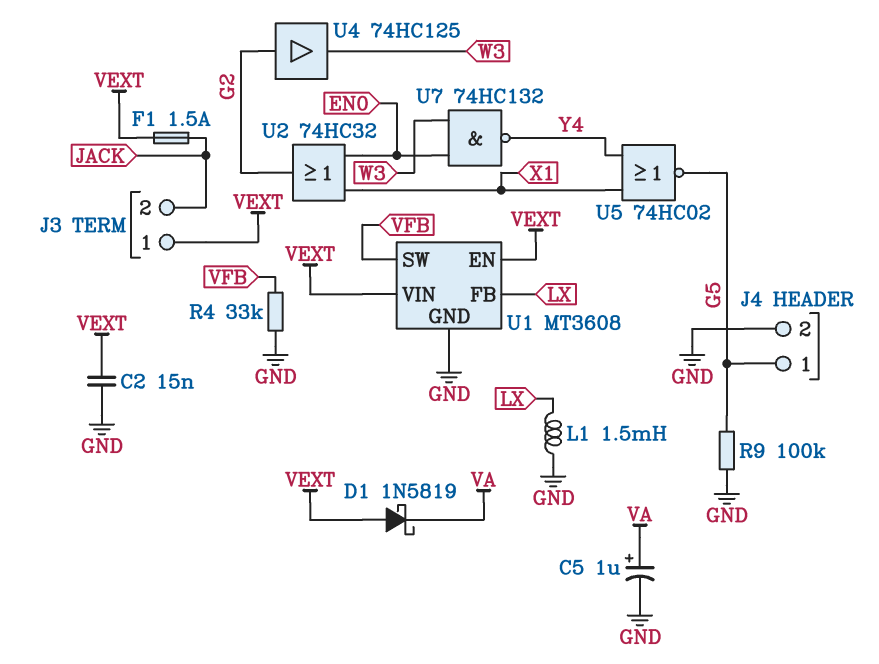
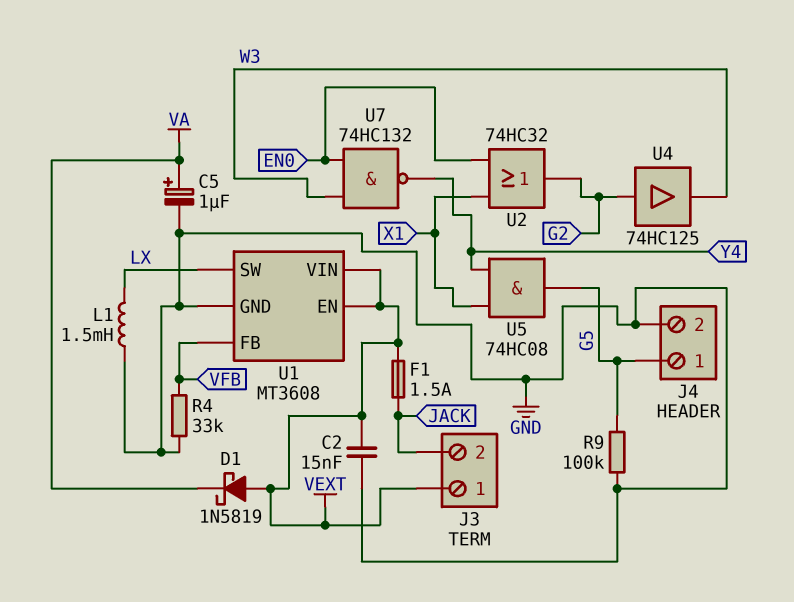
U1 pin FB: LX -> VFB
U1 pin SW: VFB -> LX
U5: NOR 74HC02 (in X1, in Y4, out G5) -> AND 74HC08 (in X1, in Y4, out G5)

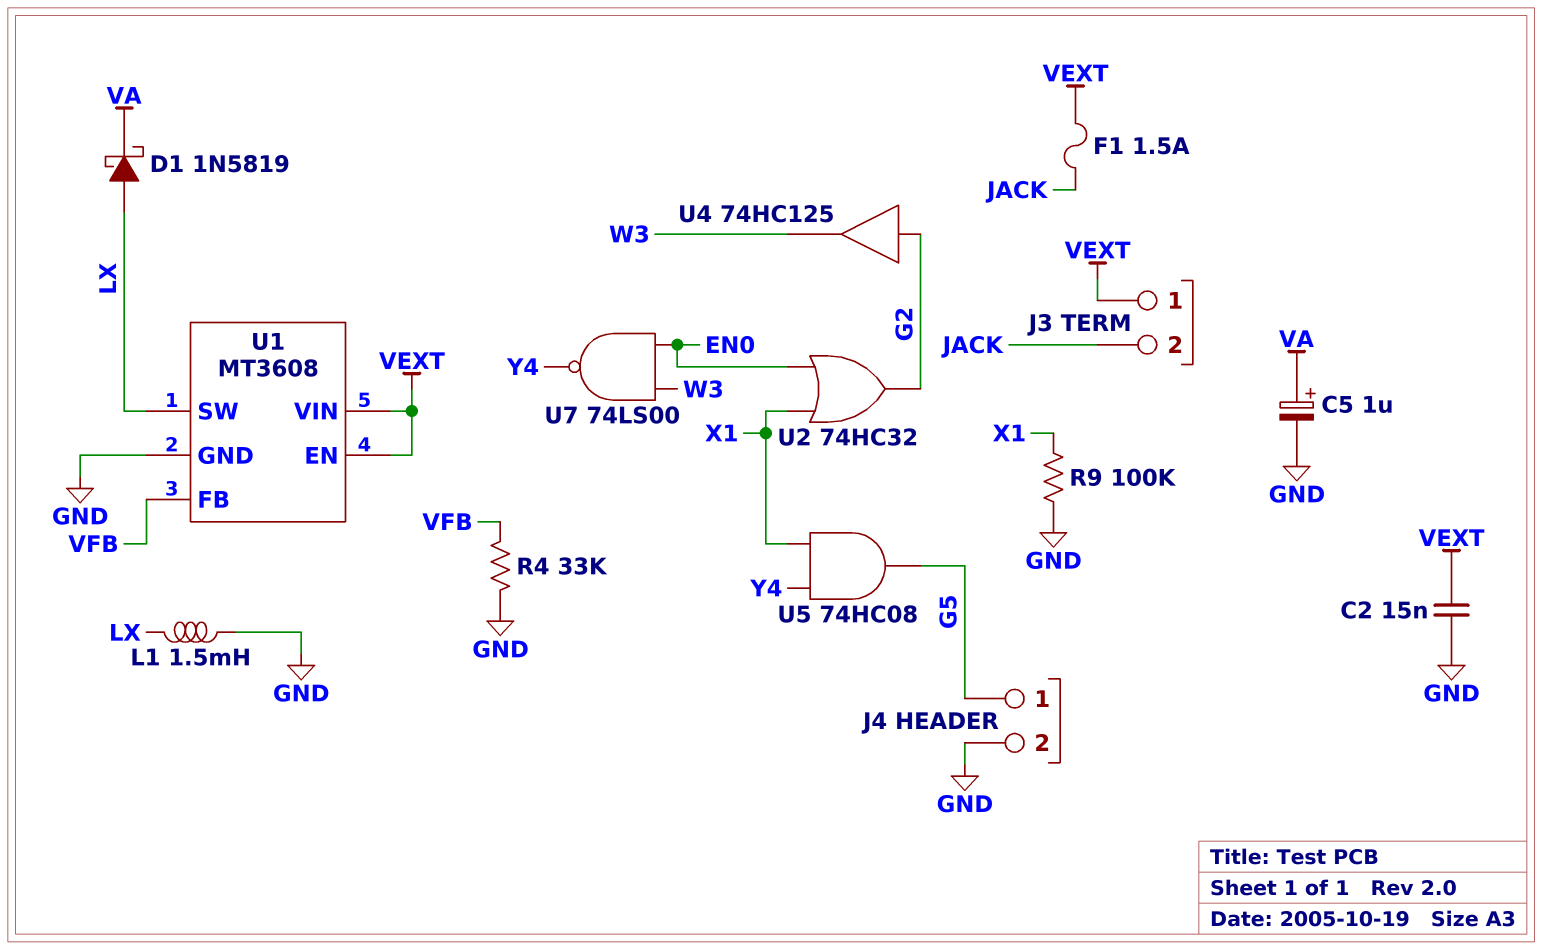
D1: schottky 1N5819 (A VEXT, K VA) -> schottky 1N5819 (A LX, K VA)
R9: 100k (G5, GND) -> 100k (GND, X1)
U7: NAND 74HC132 (in EN0, in W3, out Y4) -> NAND 74LS00 (in EN0, in W3, out Y4)

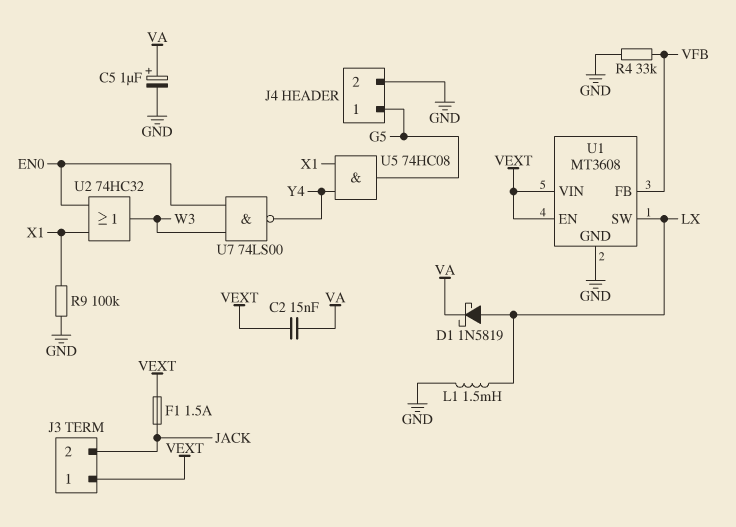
C2: 15nF (GND, VEXT) -> 15nF (VA, VEXT)
U2: OR 74HC32 (in EN0, in X1, out G2) -> OR 74HC32 (in EN0, in X1, out W3)
U4: buffer 74HC125 (in G2, out W3) -> none

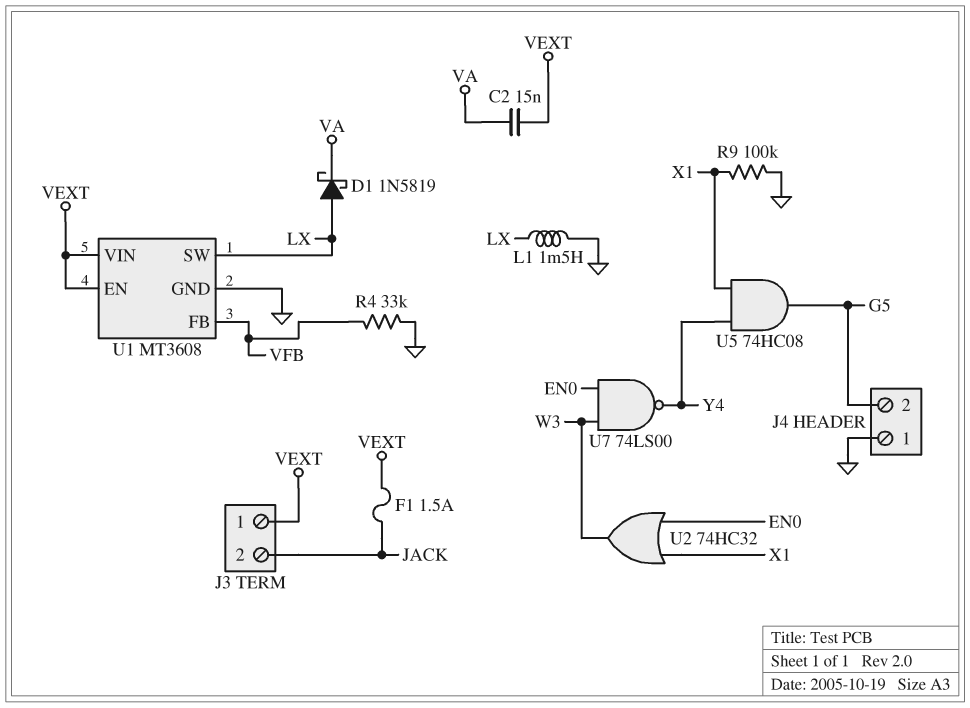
C5: 1uF (plus VA, minus GND) -> none
J4 pin 1: G5 -> GND
J4 pin 2: GND -> G5

